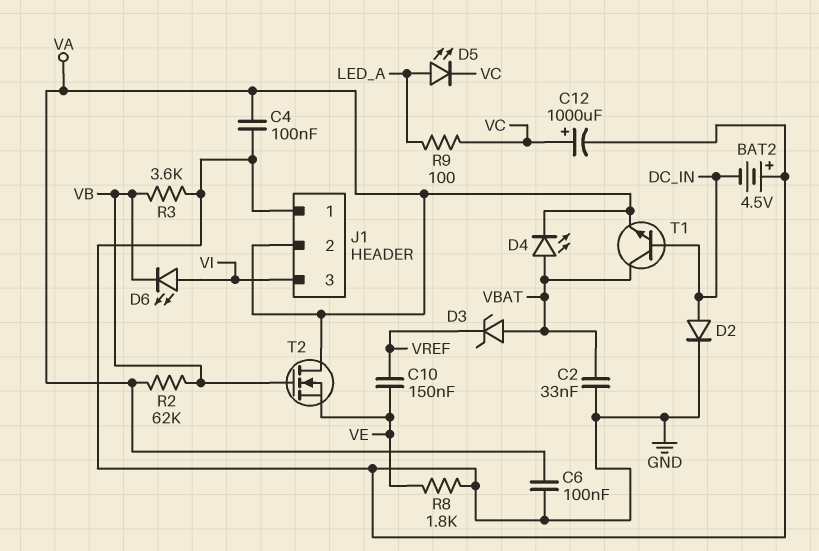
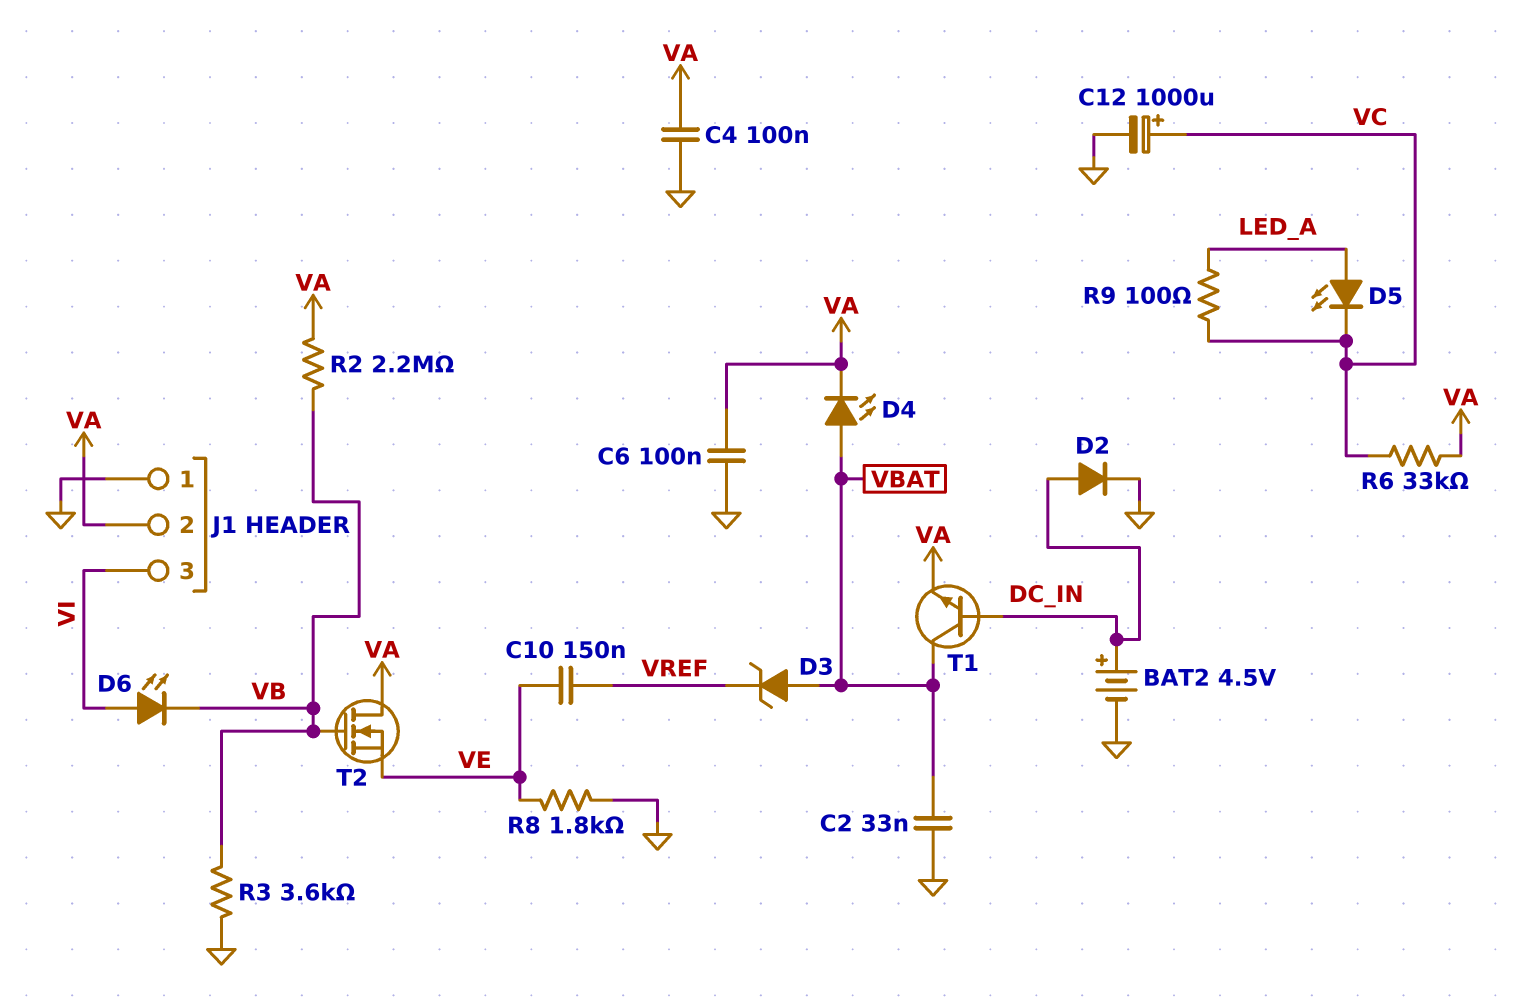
BAT2: 4.5V (plus GND, minus DC_IN) -> 4.5V (plus DC_IN, minus GND)
R2: 62k (VA, VB) -> 2.2M (VA, VB)
R6: none -> 33k (VA, VC)

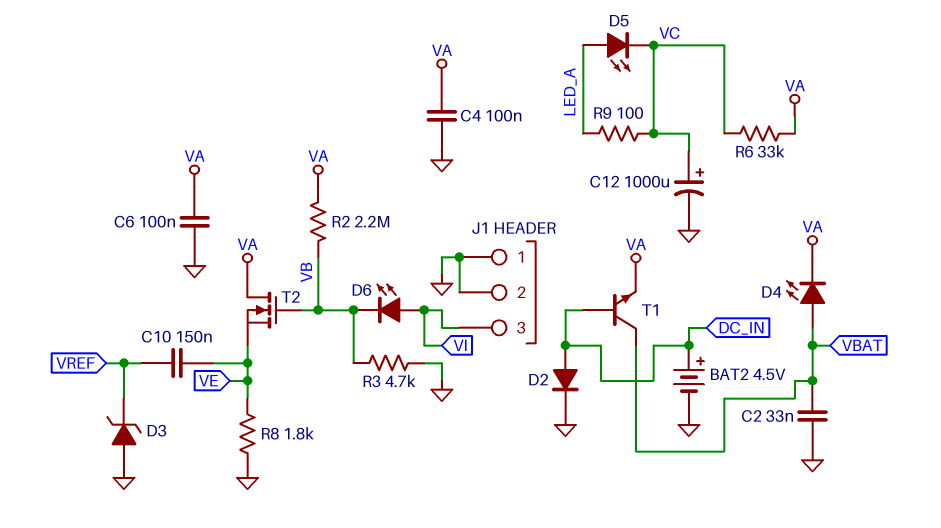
D3: zener (A VBAT, K VREF) -> zener (A GND, K VREF)
J1 pin 2: VA -> GND
R3: 3.6k (GND, VB) -> 4.7k (GND, VB)

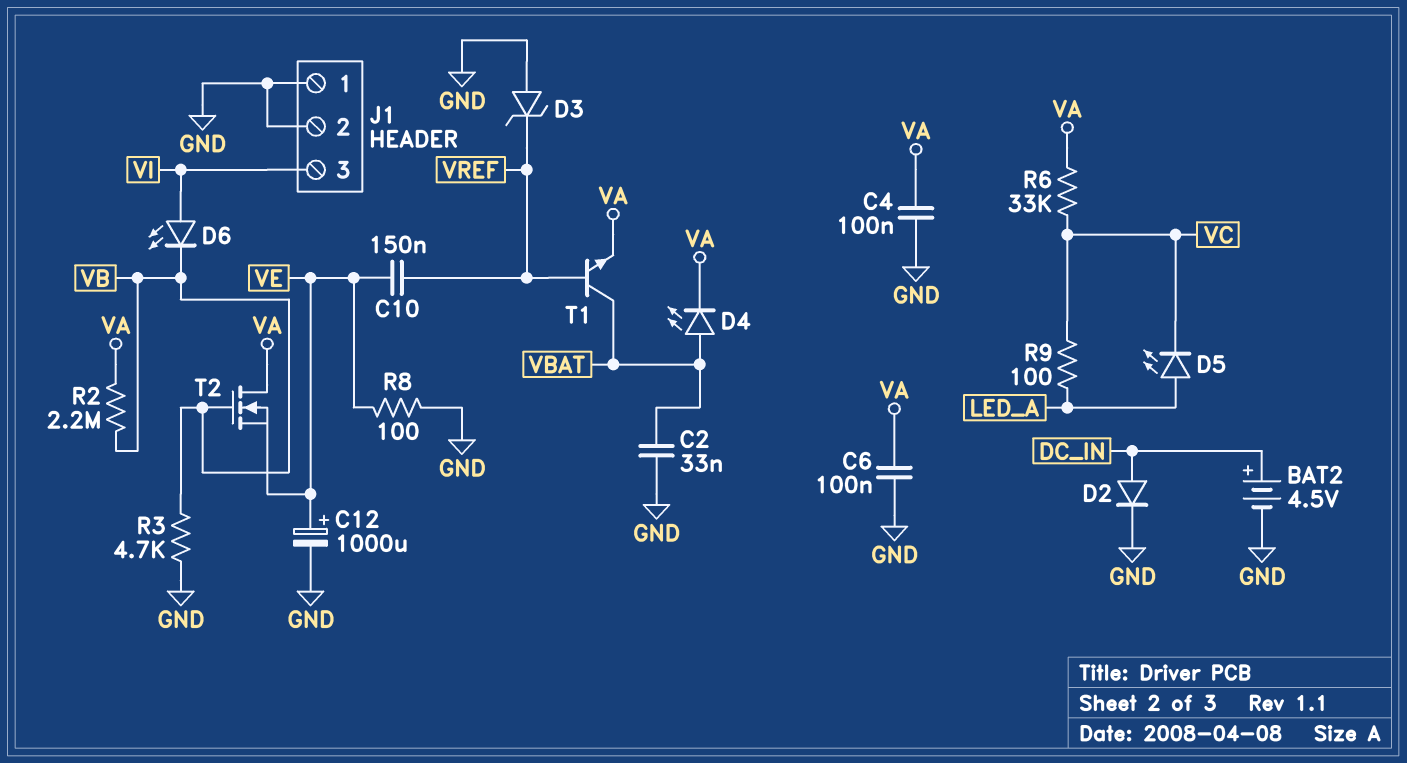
C12: 1000uF (plus VC, minus GND) -> 1000uF (plus VE, minus GND)
R8: 1.8k (GND, VE) -> 100 (GND, VE)
T1: NPN (B DC_IN, C VBAT, E VA) -> NPN (B VREF, C VBAT, E VA)

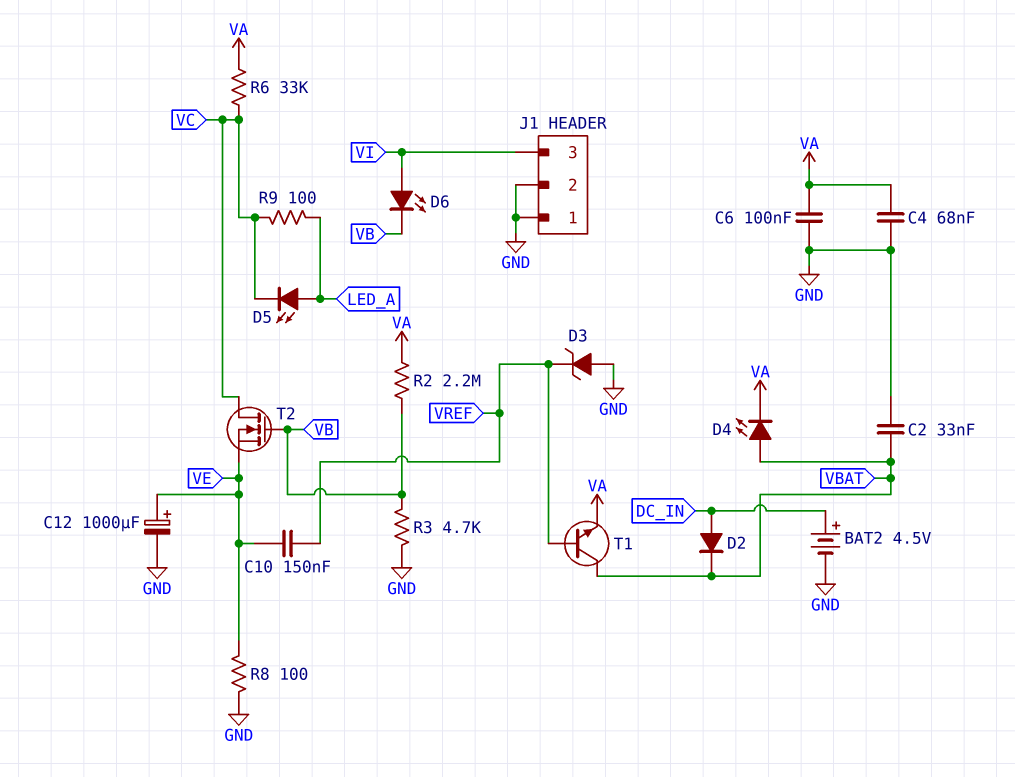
C4: 100nF (GND, VA) -> 68nF (GND, VA)
D2: diode (A DC_IN, K GND) -> diode (A DC_IN, K VBAT)
T2: NMOS (G VB, D VA, S VE) -> NMOS (G VB, D VC, S VE)

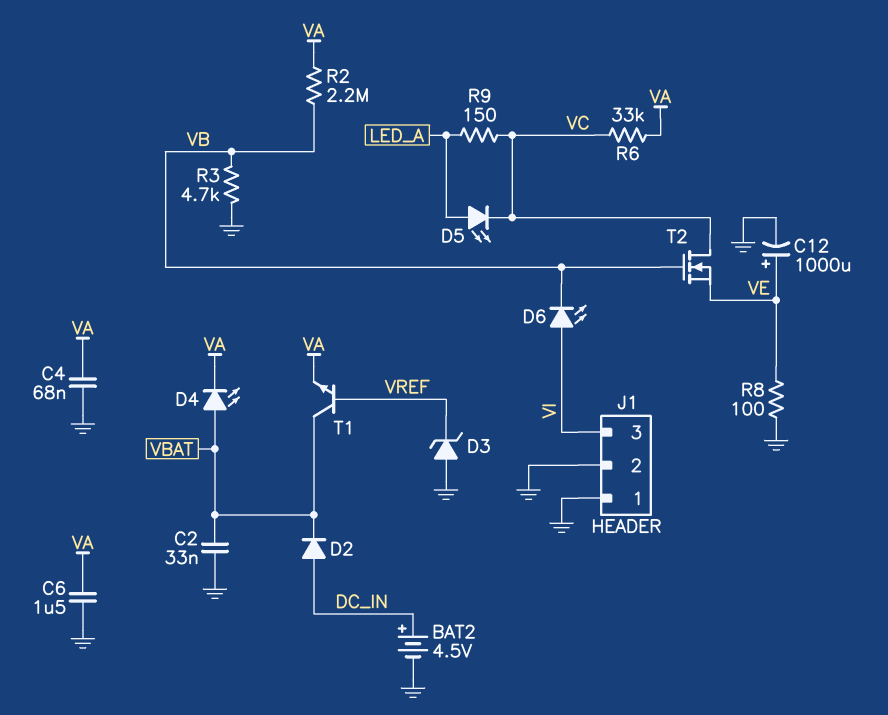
C6: 100nF (GND, VA) -> 1.5uF (GND, VA)
C10: 150nF (VE, VREF) -> none
R9: 100 (LED_A, VC) -> 150 (LED_A, VC)

